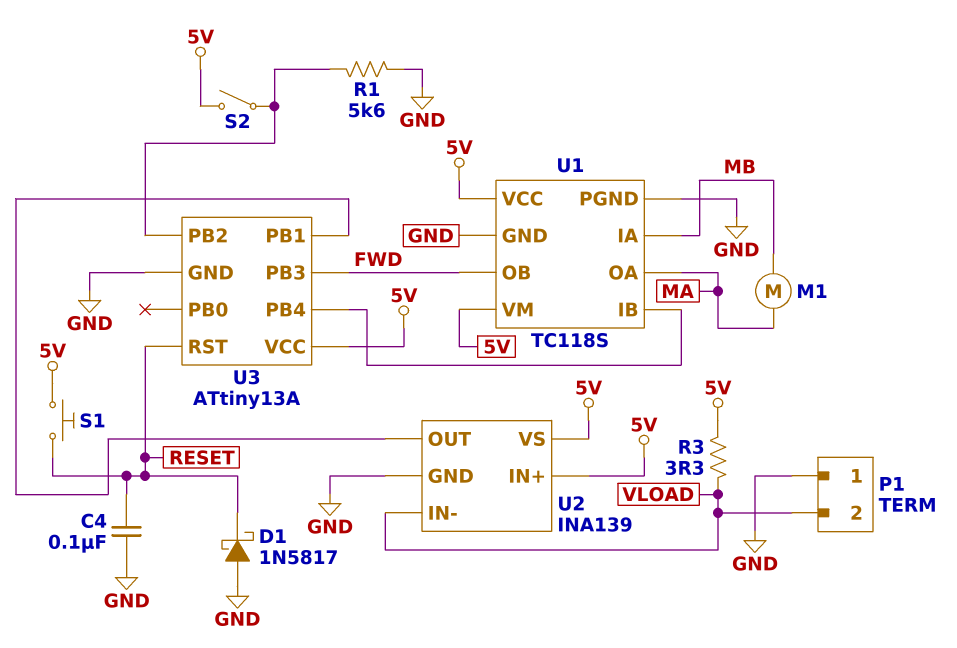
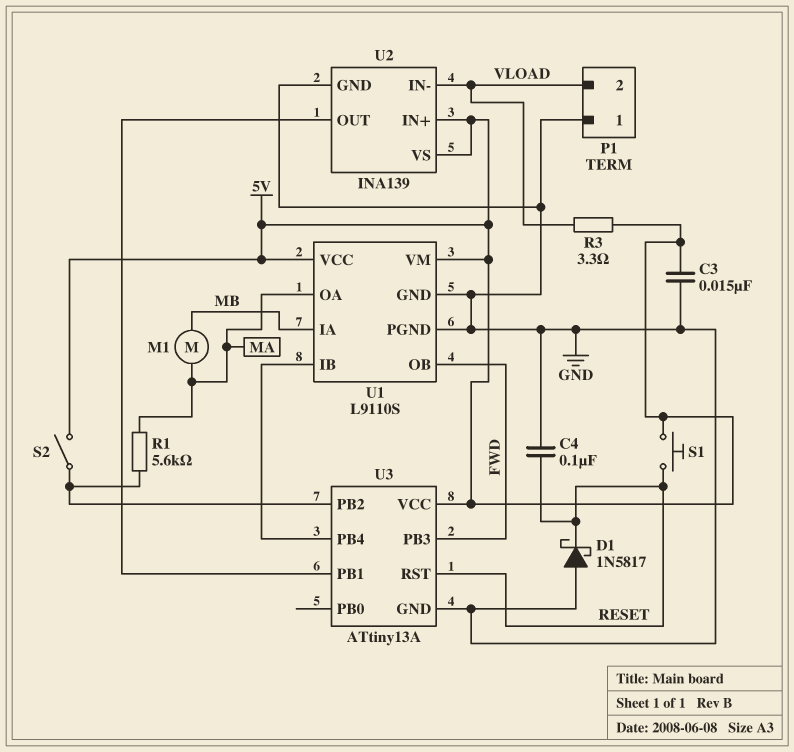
C3: none -> 15nF (5V, GND)
R1: 5.6k (GND, U3/PB2) -> 5.6k (MA, U3/PB2)
U1: TC118S -> L9110S

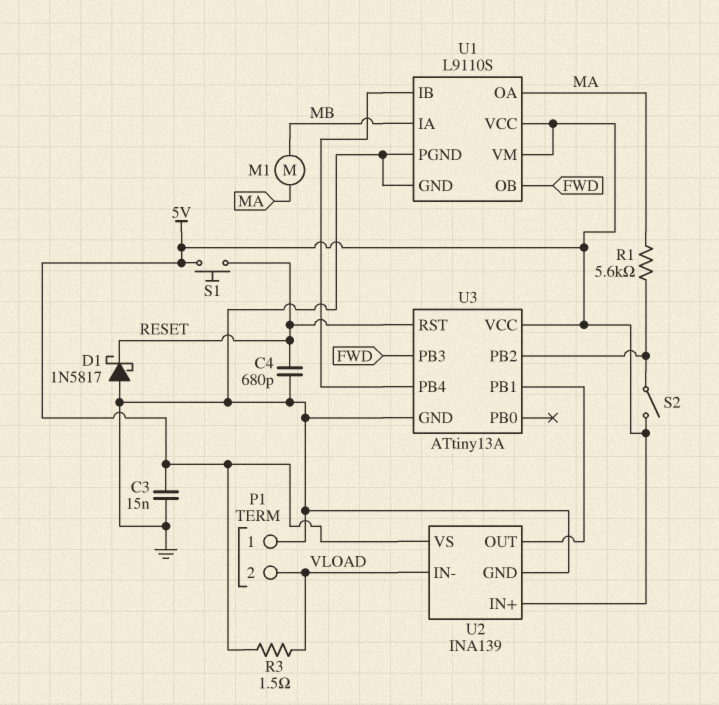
C4: 100nF (GND, RESET) -> 680pF (GND, RESET)
R3: 3.3 (5V, VLOAD) -> 1.5 (5V, VLOAD)

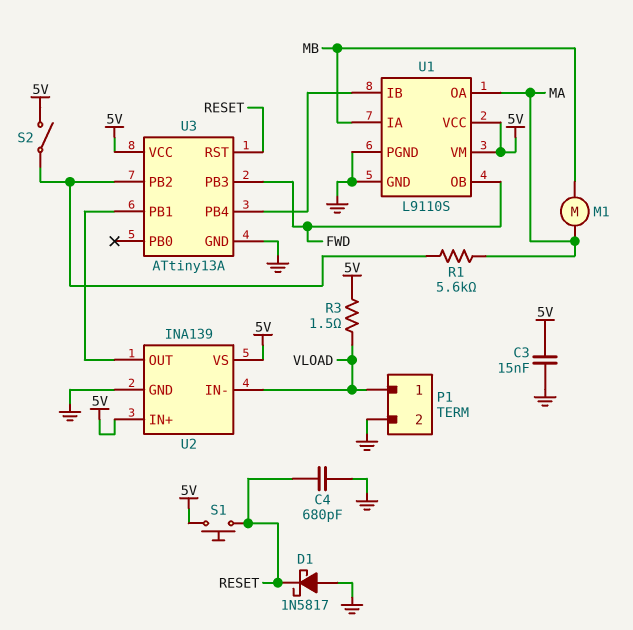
P1 pin 1: GND -> VLOAD
P1 pin 2: VLOAD -> GND

